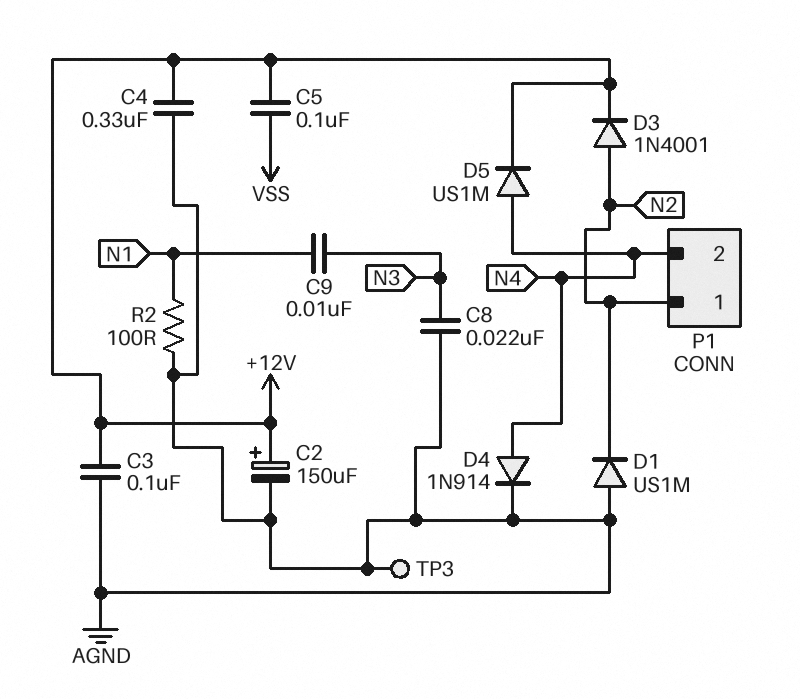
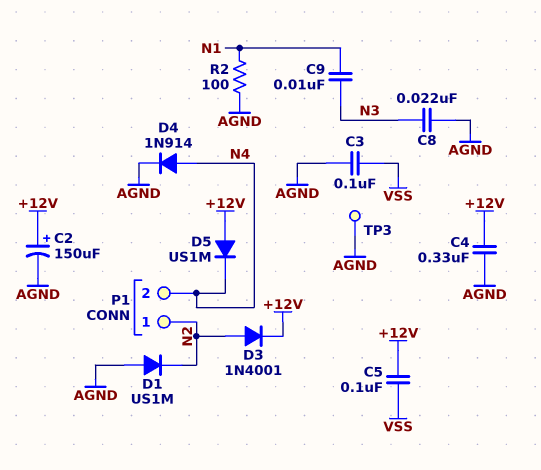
C3: 100nF (+12V, AGND) -> 100nF (AGND, VSS)
D5: diode US1M (A N4, K +12V) -> diode US1M (A +12V, K N4)

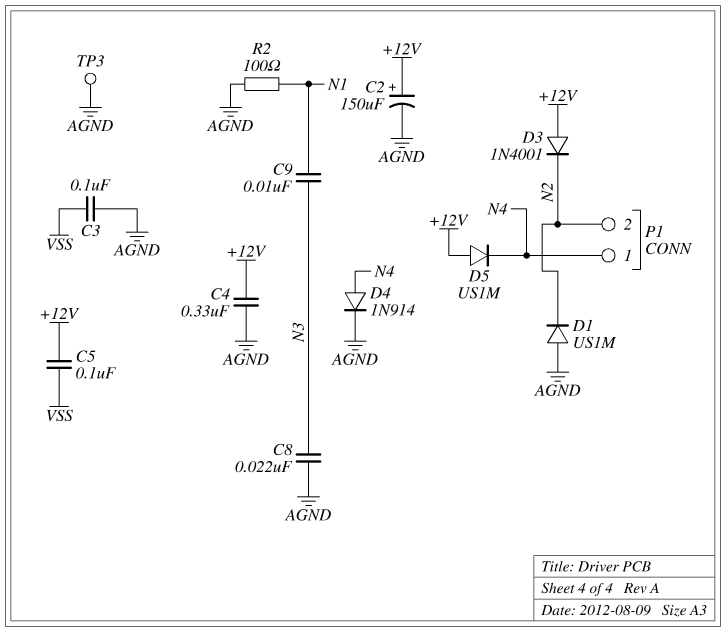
D3: diode 1N4001 (A N2, K +12V) -> diode 1N4001 (A +12V, K N2)
P1 pin 1: N2 -> N4
P1 pin 2: N4 -> N2

